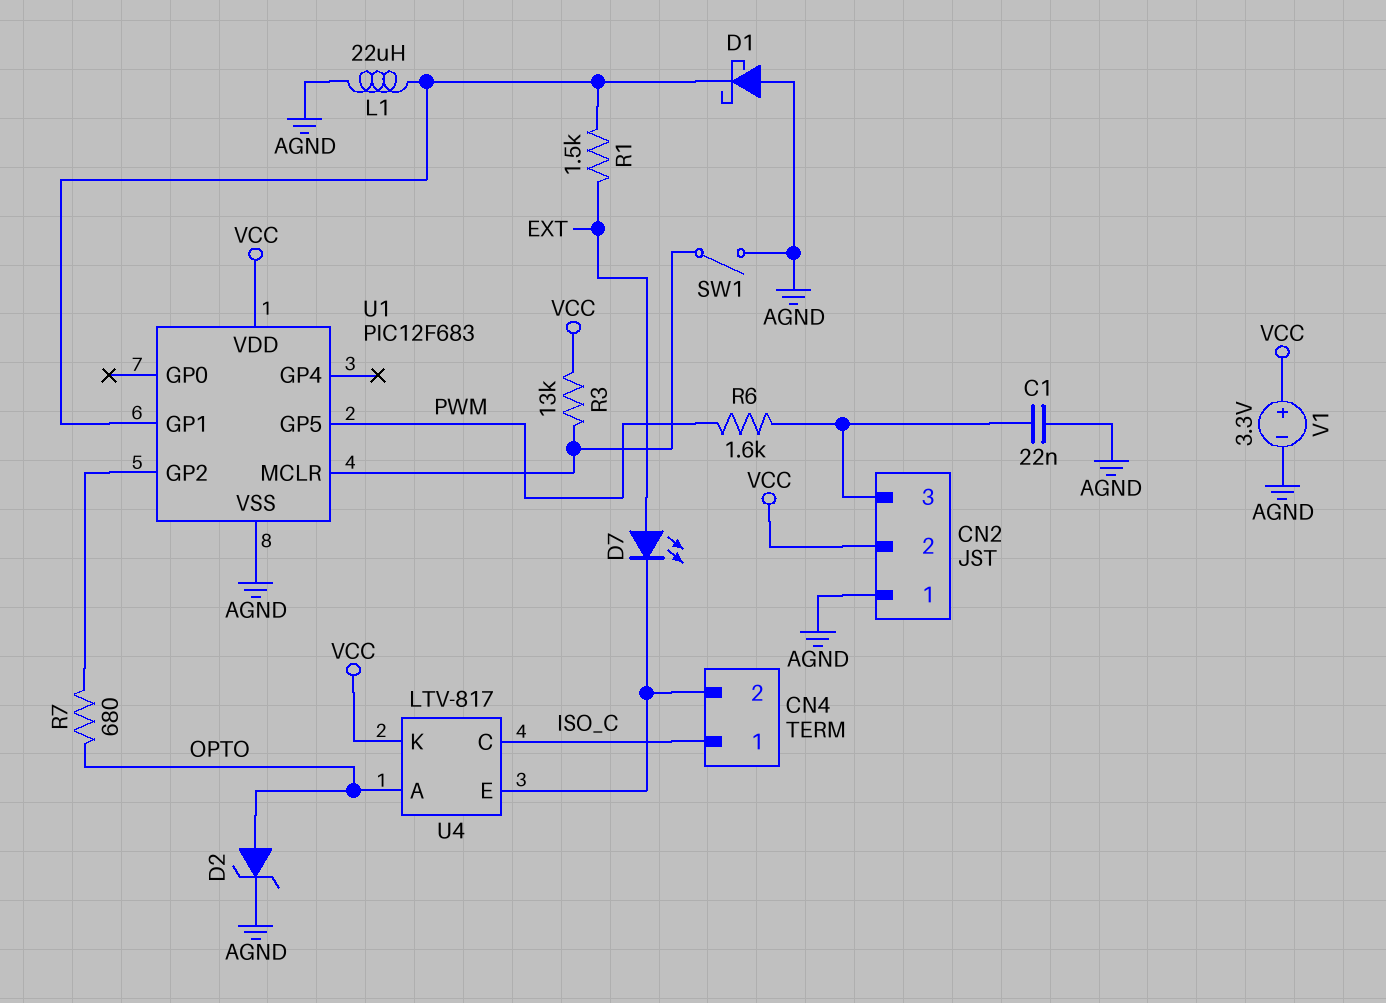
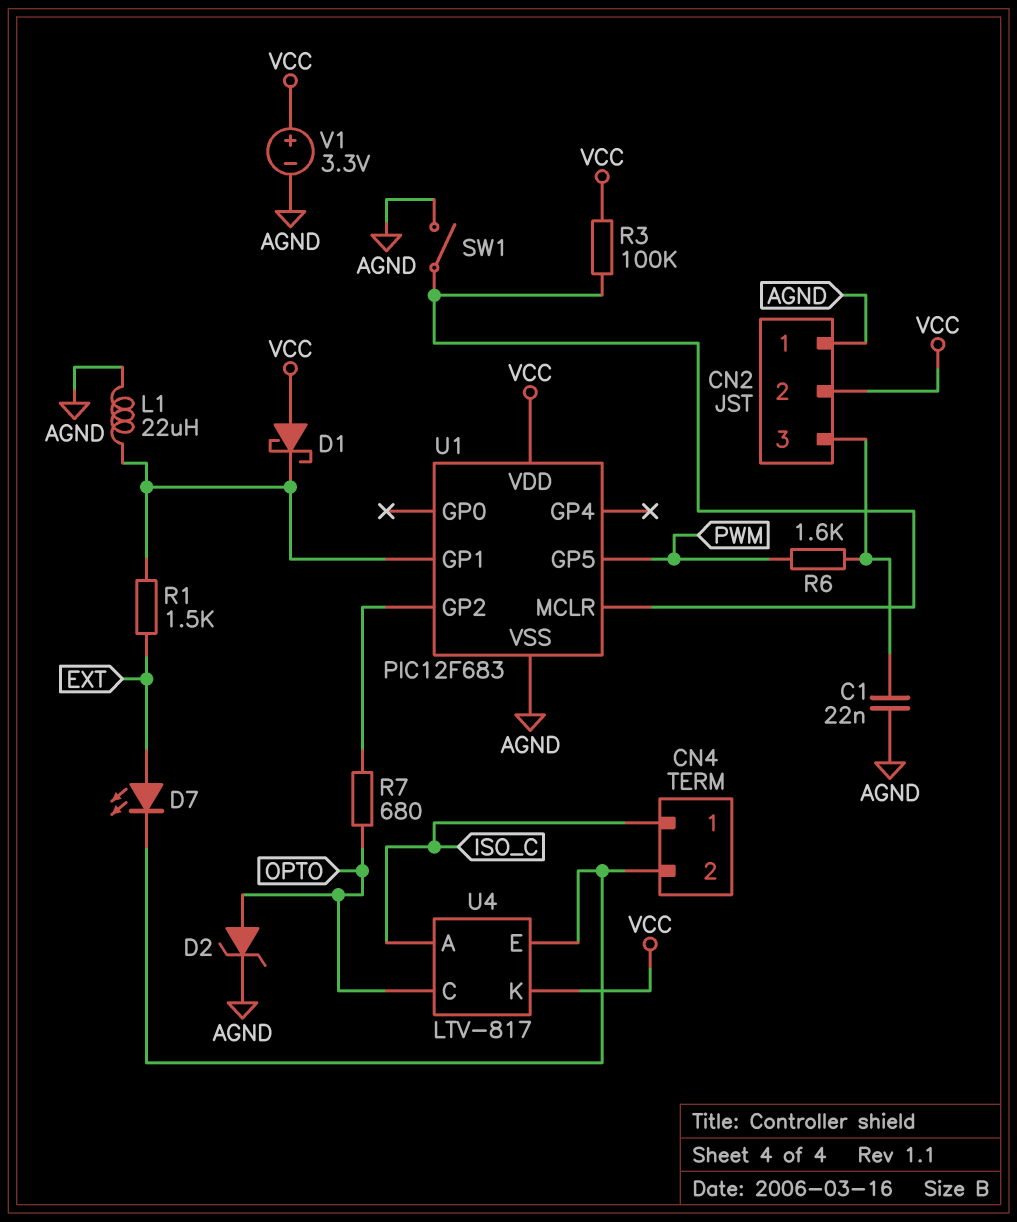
D1: schottky (A AGND, K U1/GP1) -> schottky (A VCC, K U1/GP1)
R3: 13k (U1/MCLR, VCC) -> 100k (U1/MCLR, VCC)
U4 pin A: OPTO -> ISO_C
U4 pin C: ISO_C -> OPTO

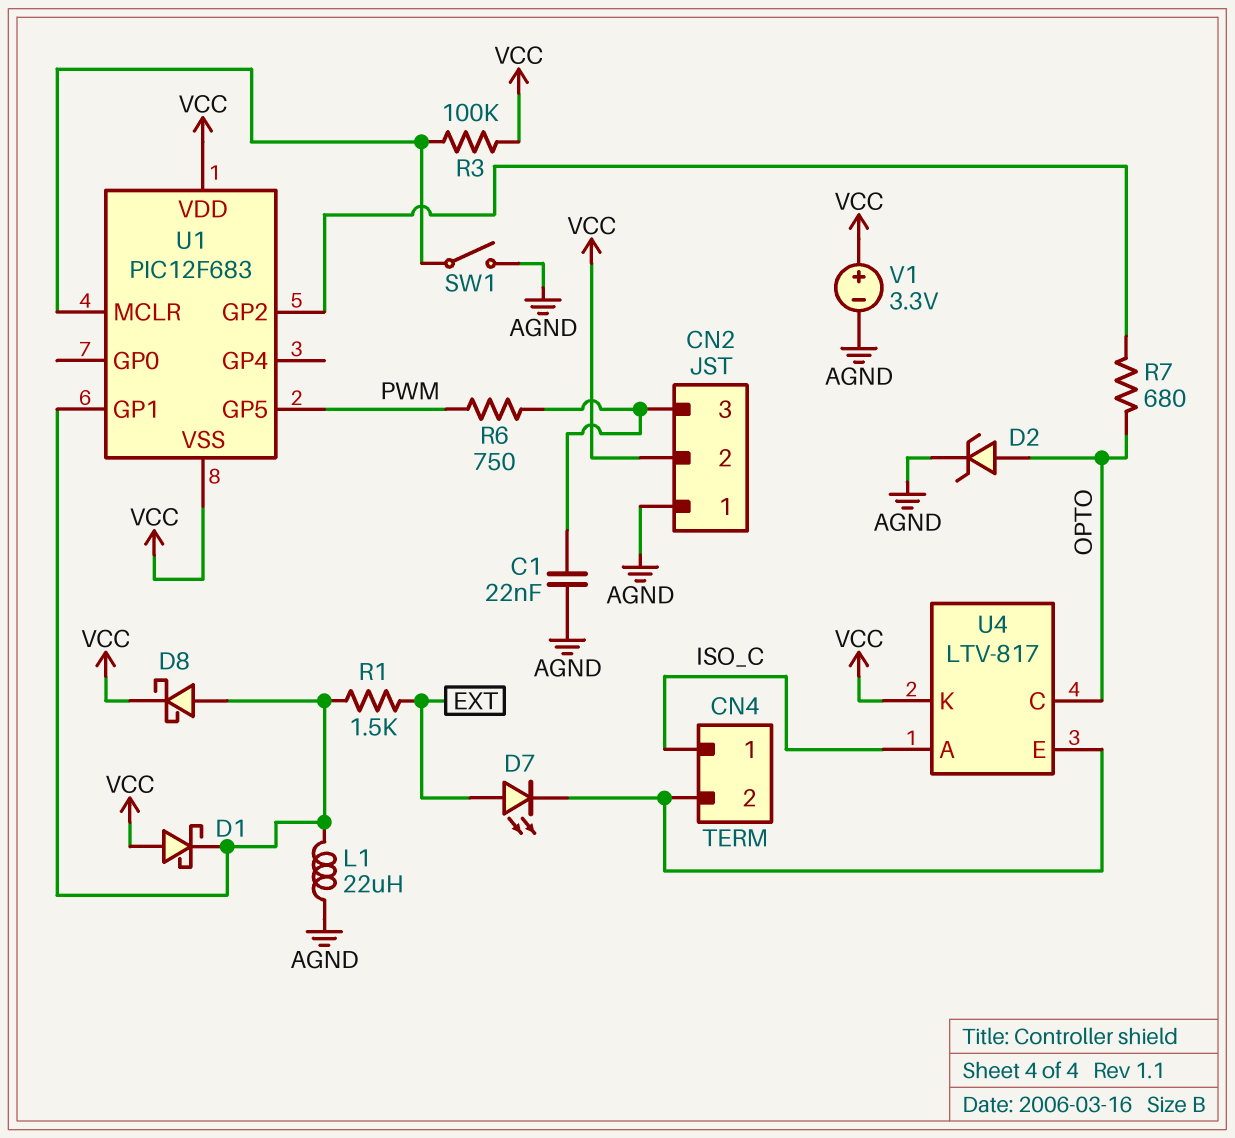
D8: none -> schottky (A U1/GP1, K VCC)
R6: 1.6k (CN2/3, PWM) -> 750 (CN2/3, PWM)
U1 pin VSS: AGND -> VCC

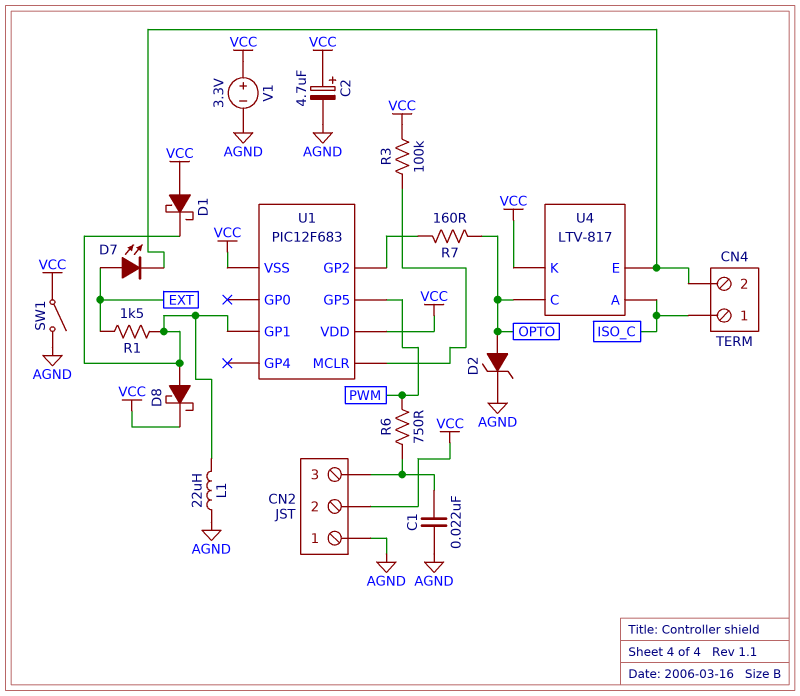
C2: none -> 4.7uF (plus VCC, minus AGND)
R7: 680 (OPTO, U1/GP2) -> 160 (OPTO, U1/GP2)
SW1: switch (AGND, U1/MCLR) -> switch (AGND, VCC)

